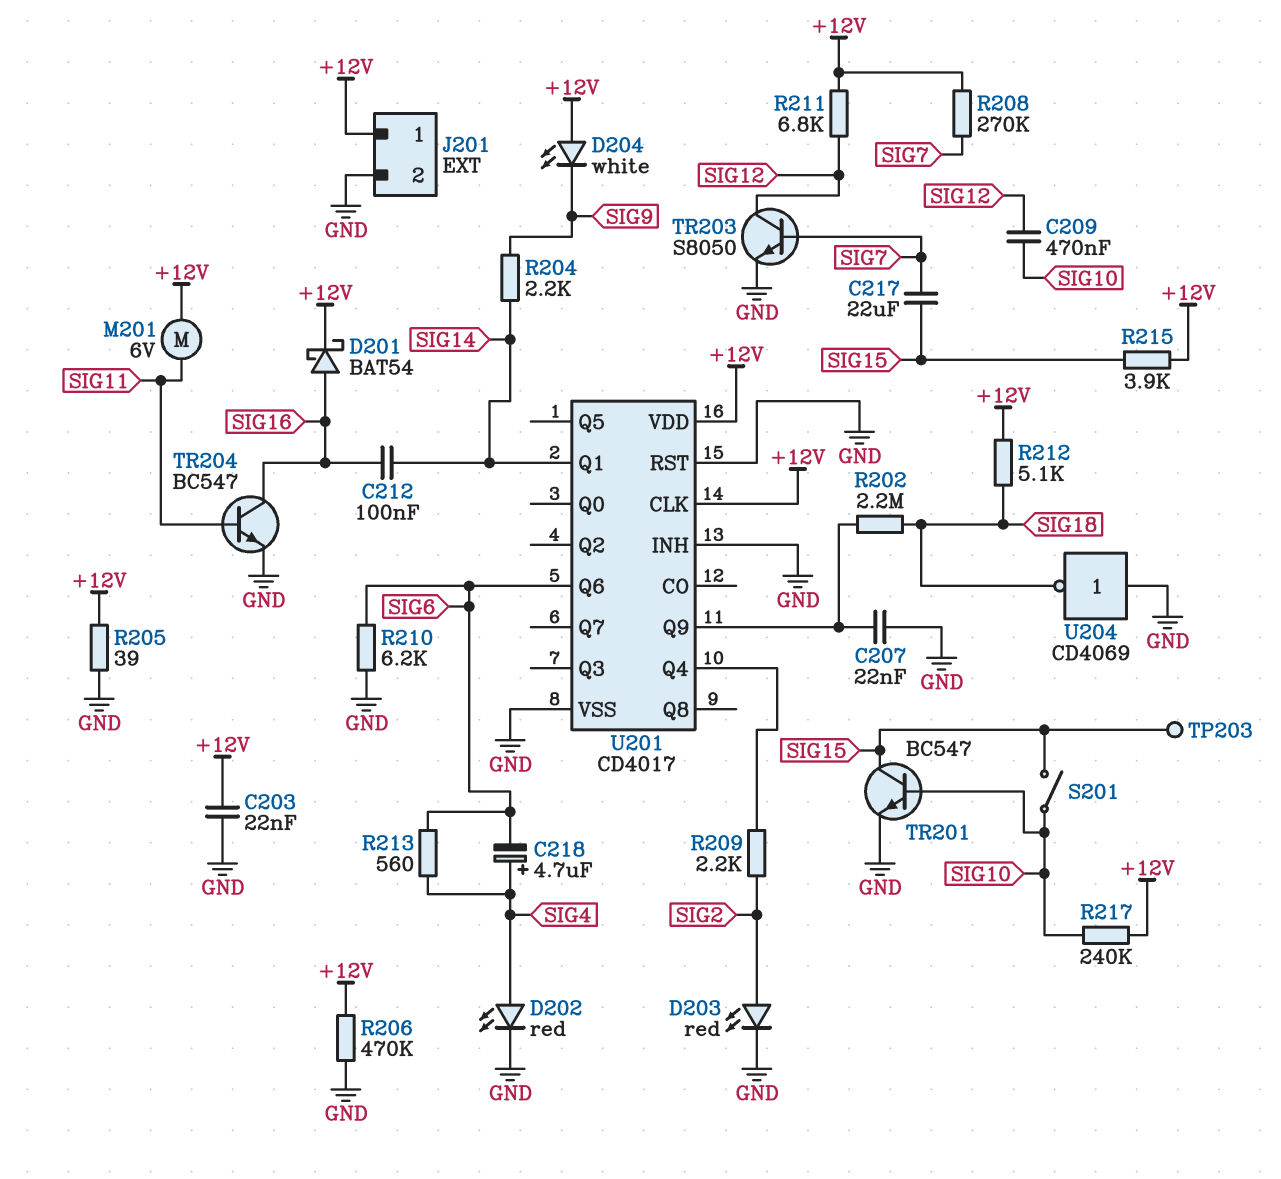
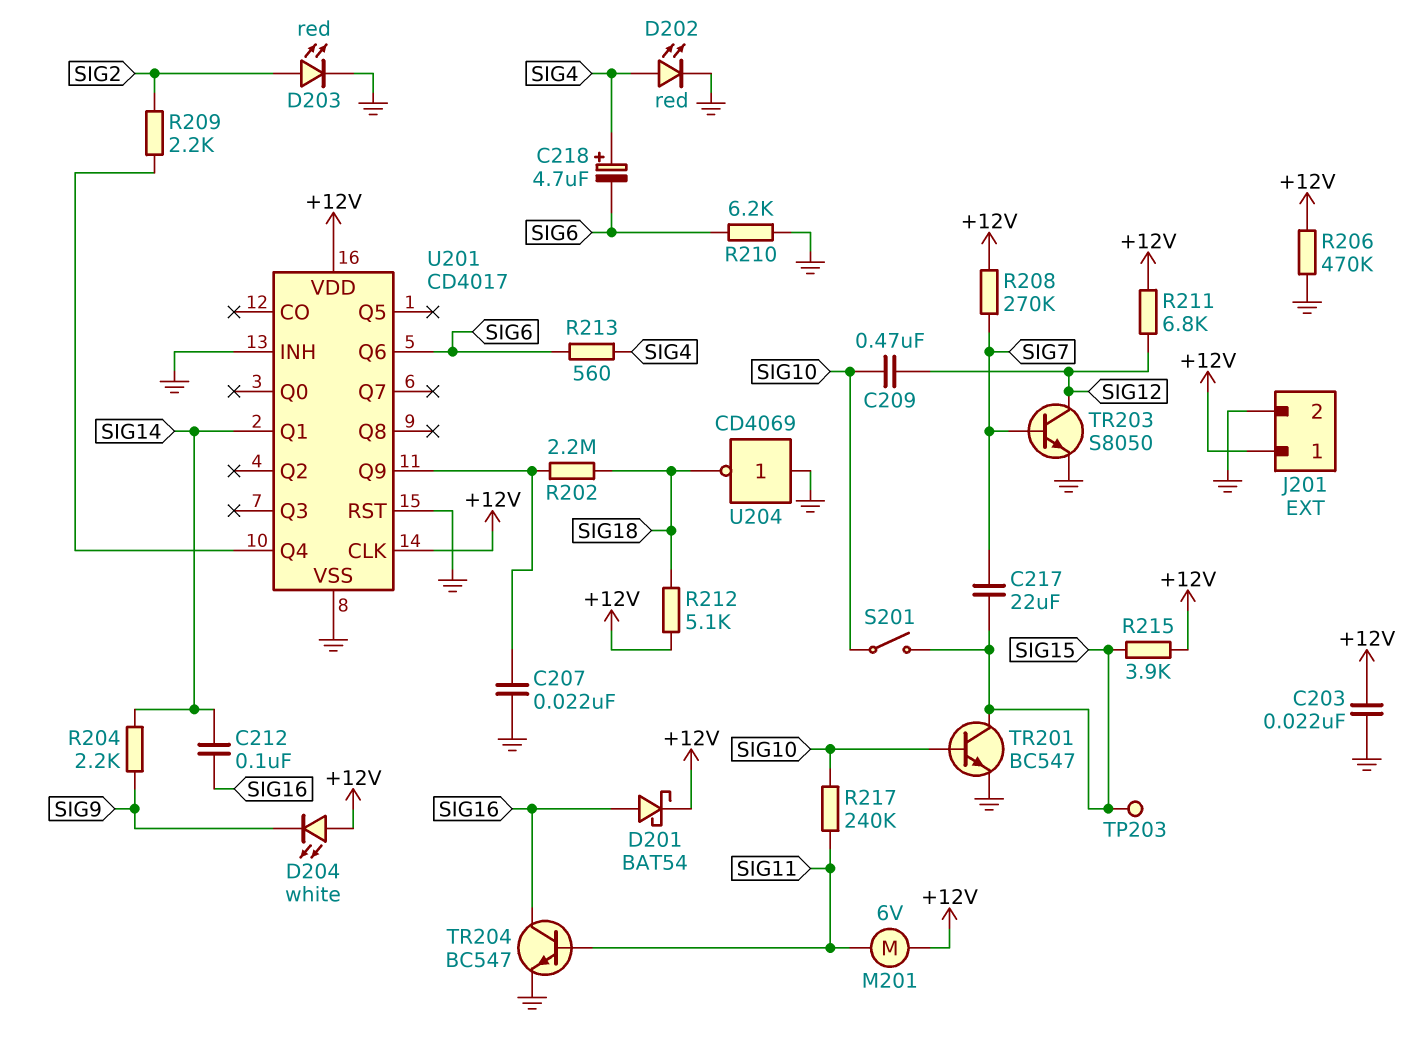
R205: 39 (+12V, GND) -> none
R217: 240k (+12V, SIG10) -> 240k (SIG10, SIG11)

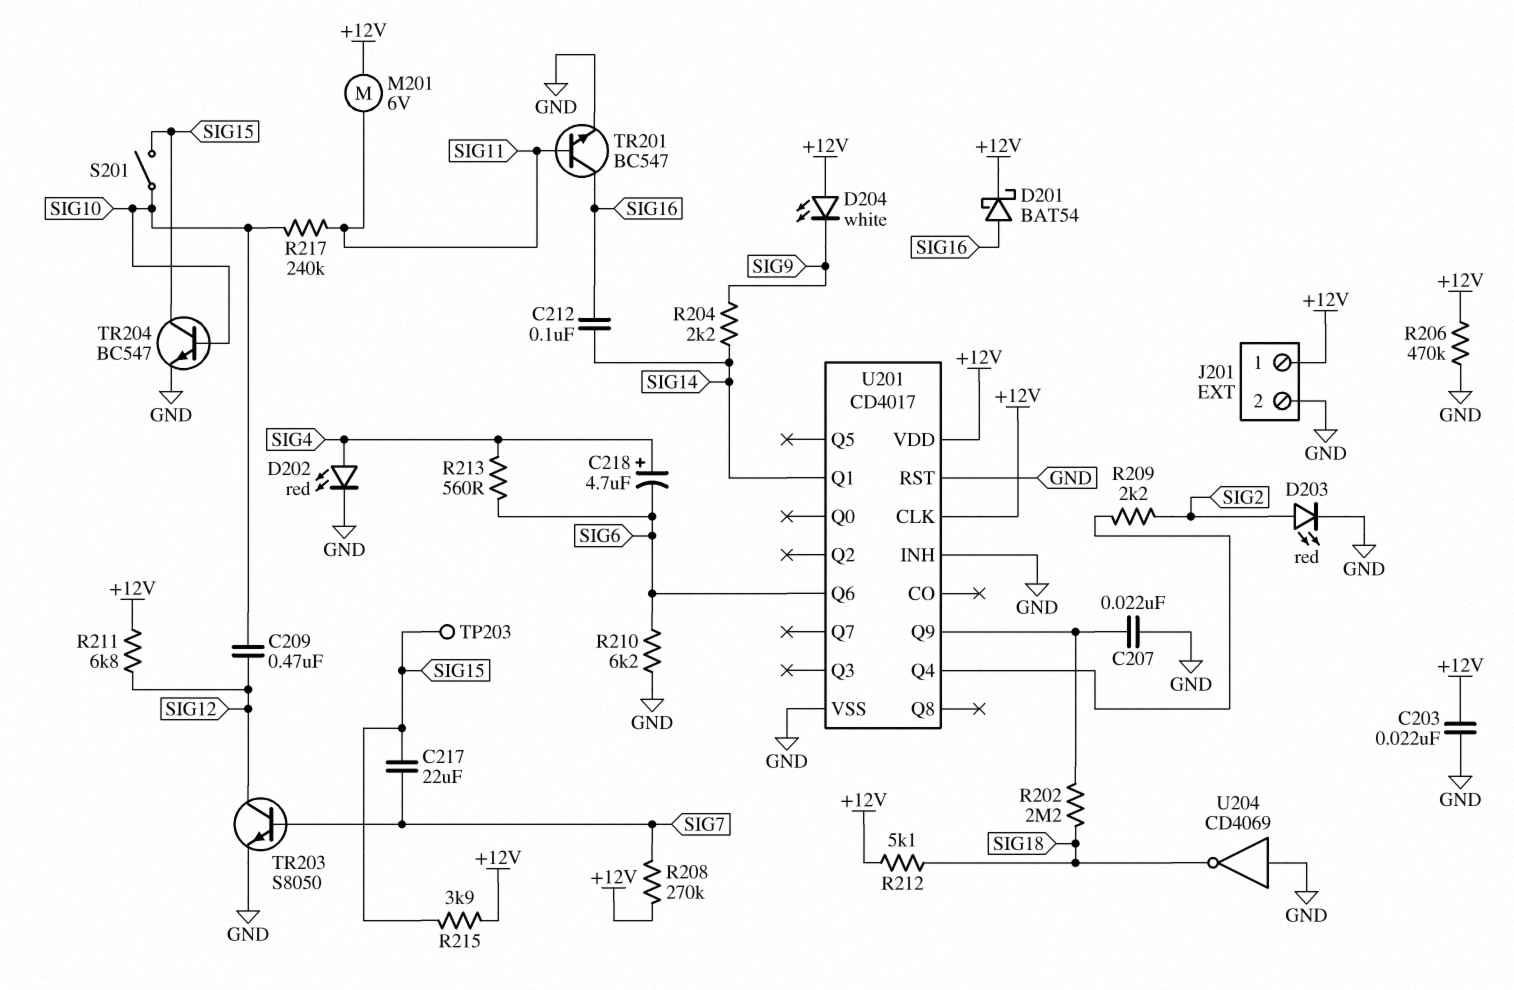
TR201: NPN BC547 (B SIG10, C SIG15, E GND) -> NPN BC547 (B SIG11, C SIG16, E GND)
TR204: NPN BC547 (B SIG11, C SIG16, E GND) -> NPN BC547 (B SIG10, C SIG15, E GND)

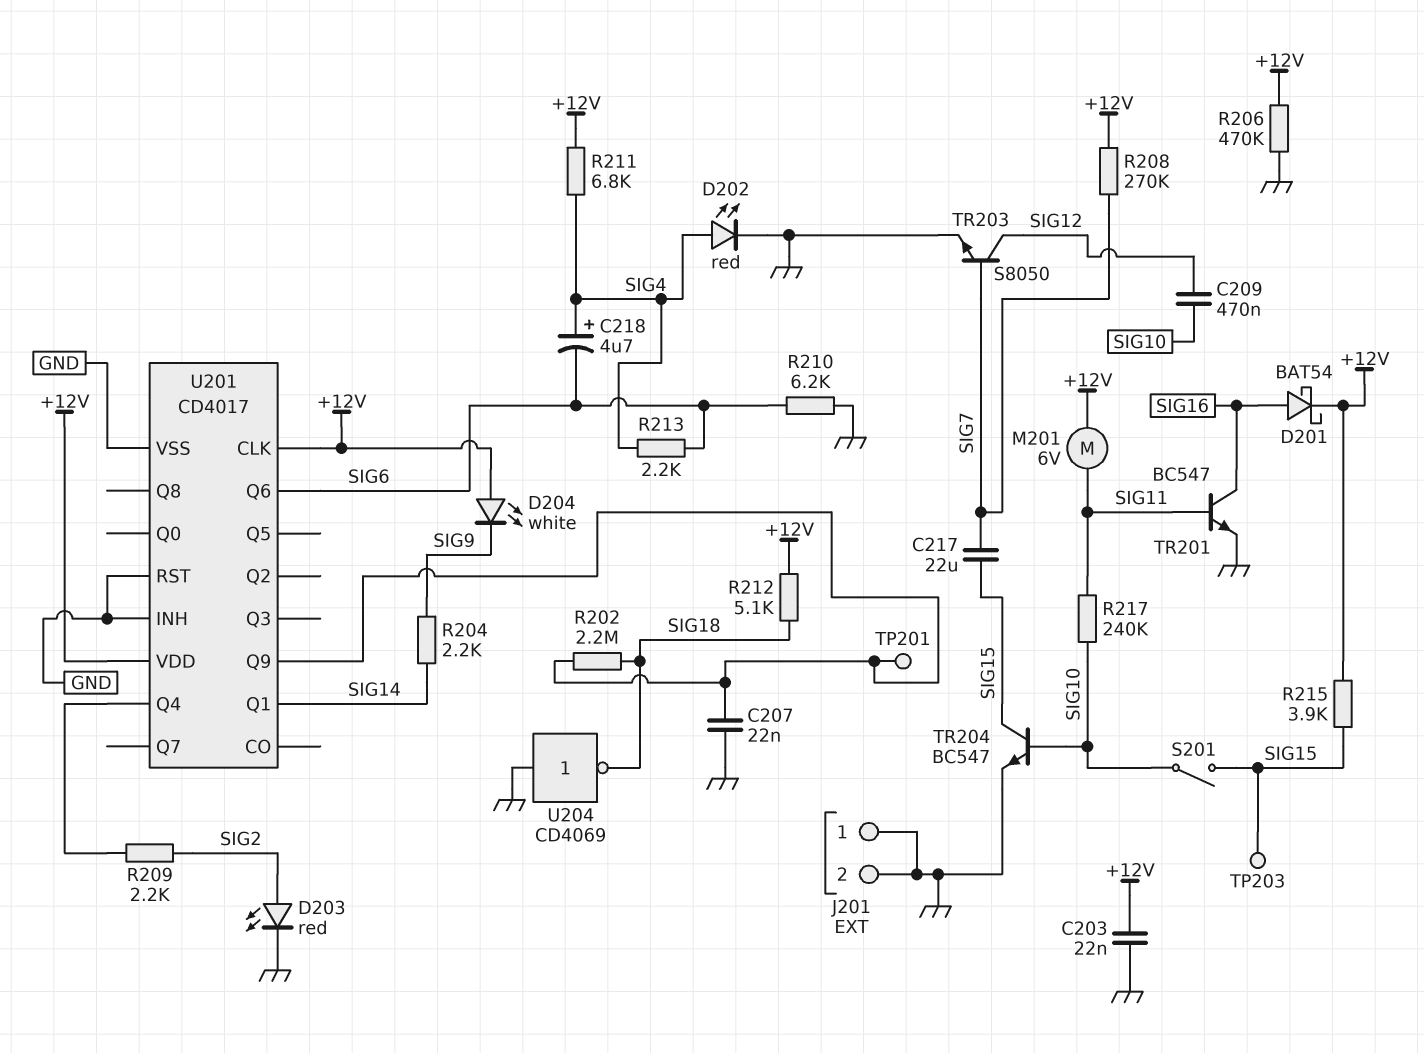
C212: 100nF (SIG14, SIG16) -> none
J201 pin 1: +12V -> GND
R211: 6.8k (+12V, SIG12) -> 6.8k (+12V, SIG4)
R213: 560 (SIG4, SIG6) -> 2.2k (SIG4, SIG6)
TP201: none -> test point (U201/Q9)

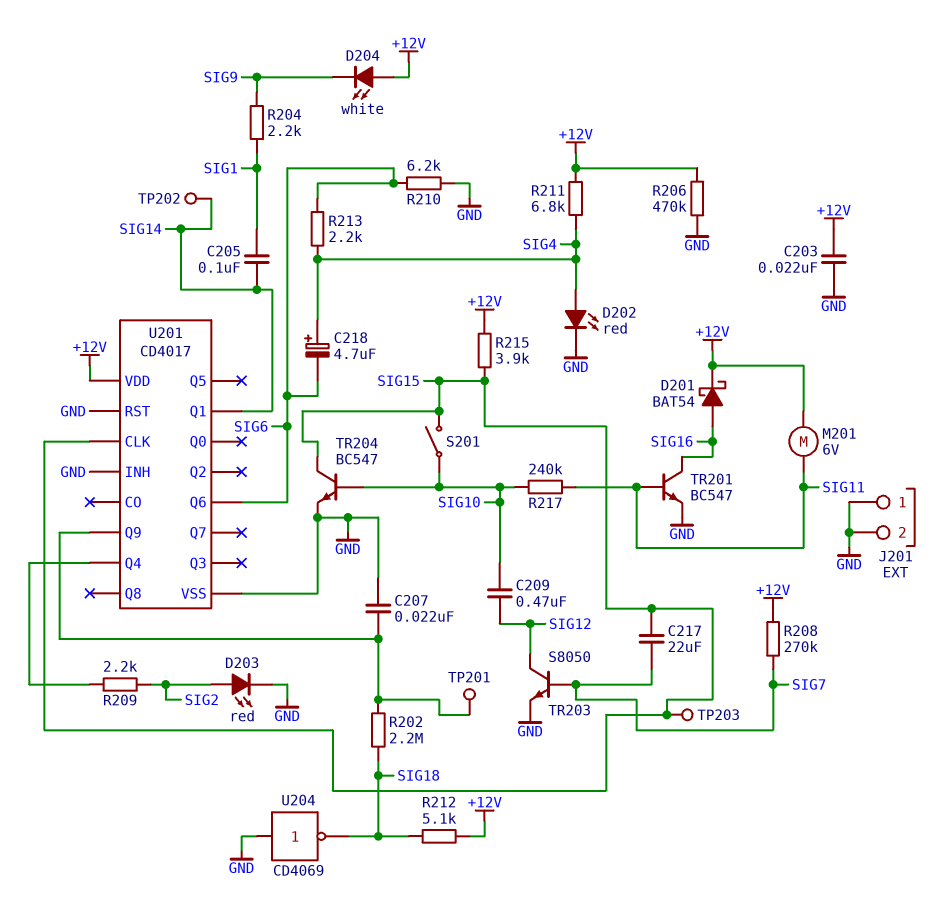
C205: none -> 100nF (SIG1, SIG14)
R204: 2.2k (SIG9, SIG14) -> 2.2k (SIG1, SIG9)
TP202: none -> test point (SIG14)
U201 pin CLK: +12V -> SIG15

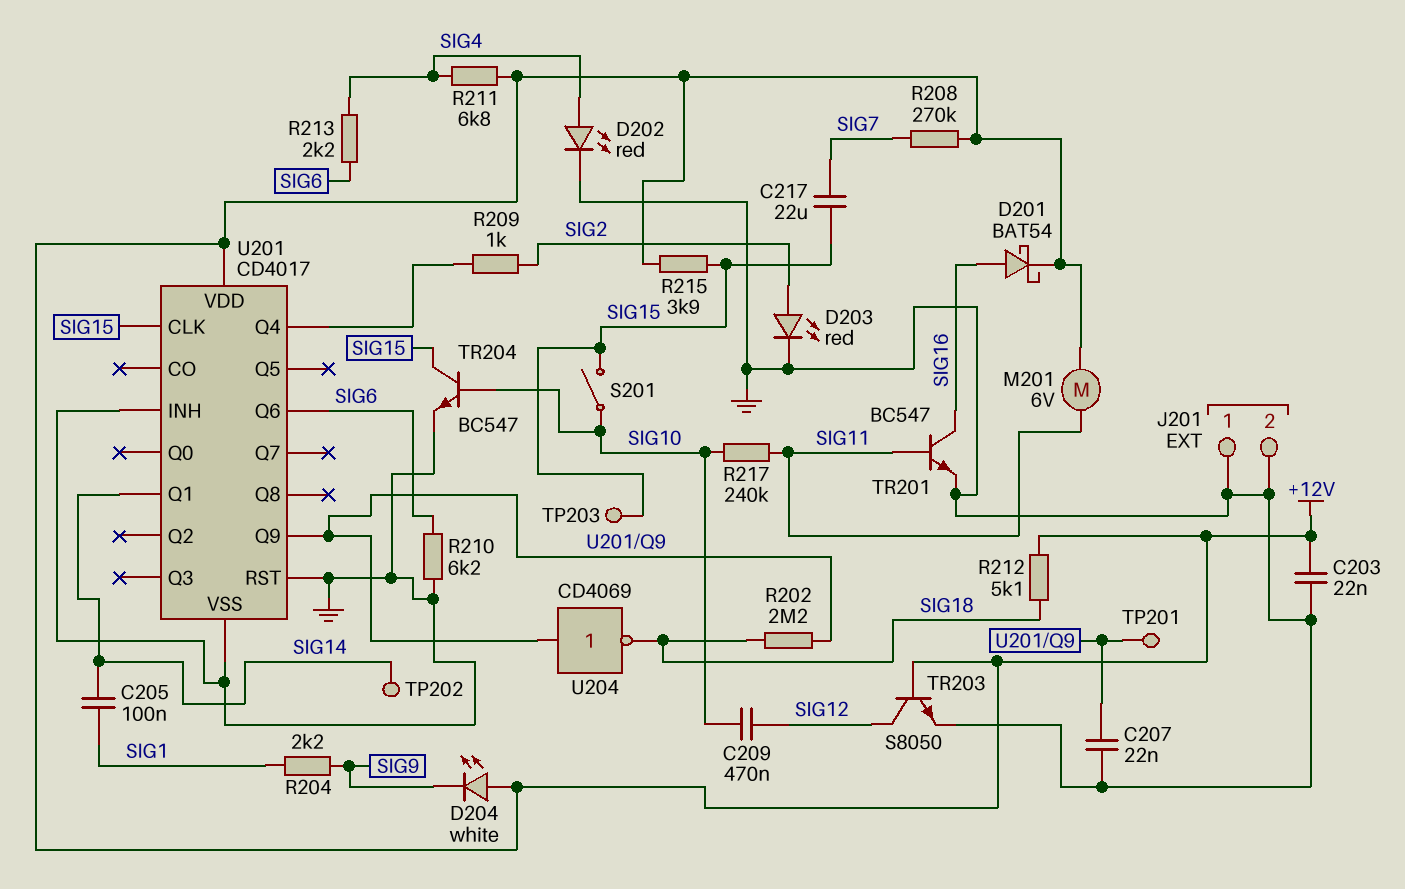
C218: 4.7uF (plus SIG4, minus SIG6) -> none
R206: 470k (+12V, GND) -> none
R209: 2.2k (SIG2, U201/Q4) -> 1k (SIG2, U201/Q4)
TR203: NPN S8050 (B SIG7, C SIG12, E GND) -> NPN S8050 (B +12V, C SIG12, E GND)
U204: NOT CD4069 (in GND, out SIG18) -> NOT CD4069 (in U201/Q9, out SIG18)

